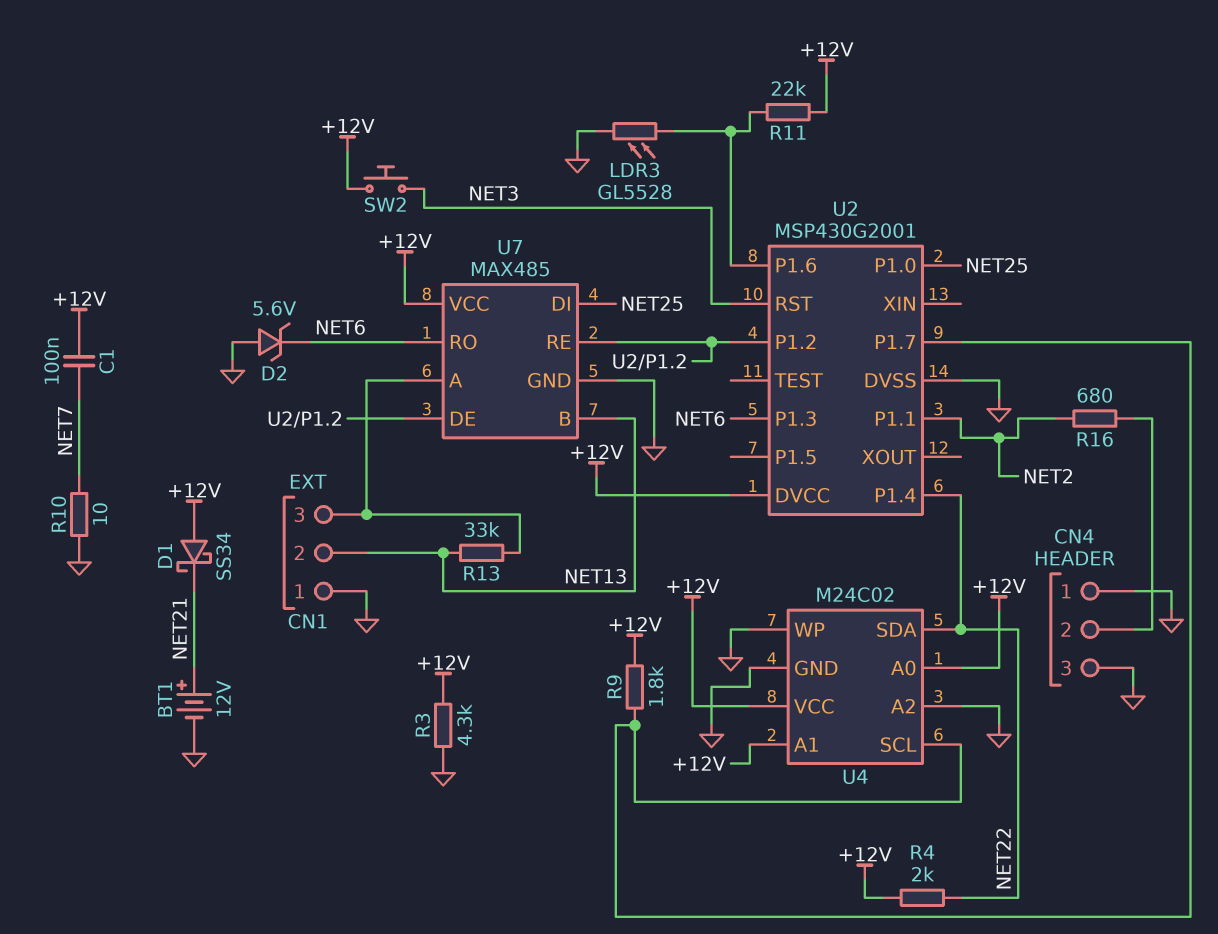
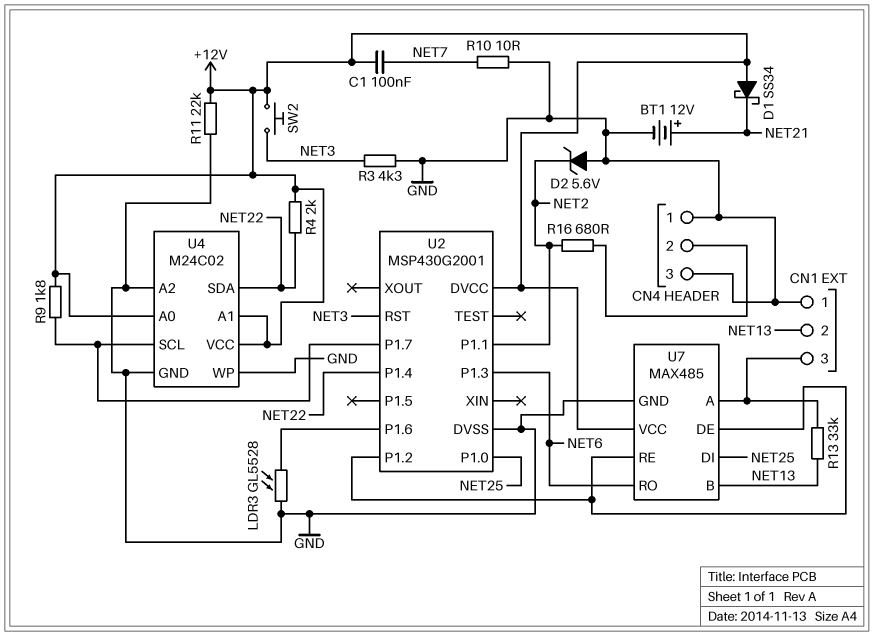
D2: zener 5.6V (A GND, K NET6) -> zener 5.6V (A GND, K NET2)
R3: 4.3k (+12V, GND) -> 4.3k (GND, NET3)
R11: 22k (+12V, U2/P1.6) -> 22k (+12V, GND)

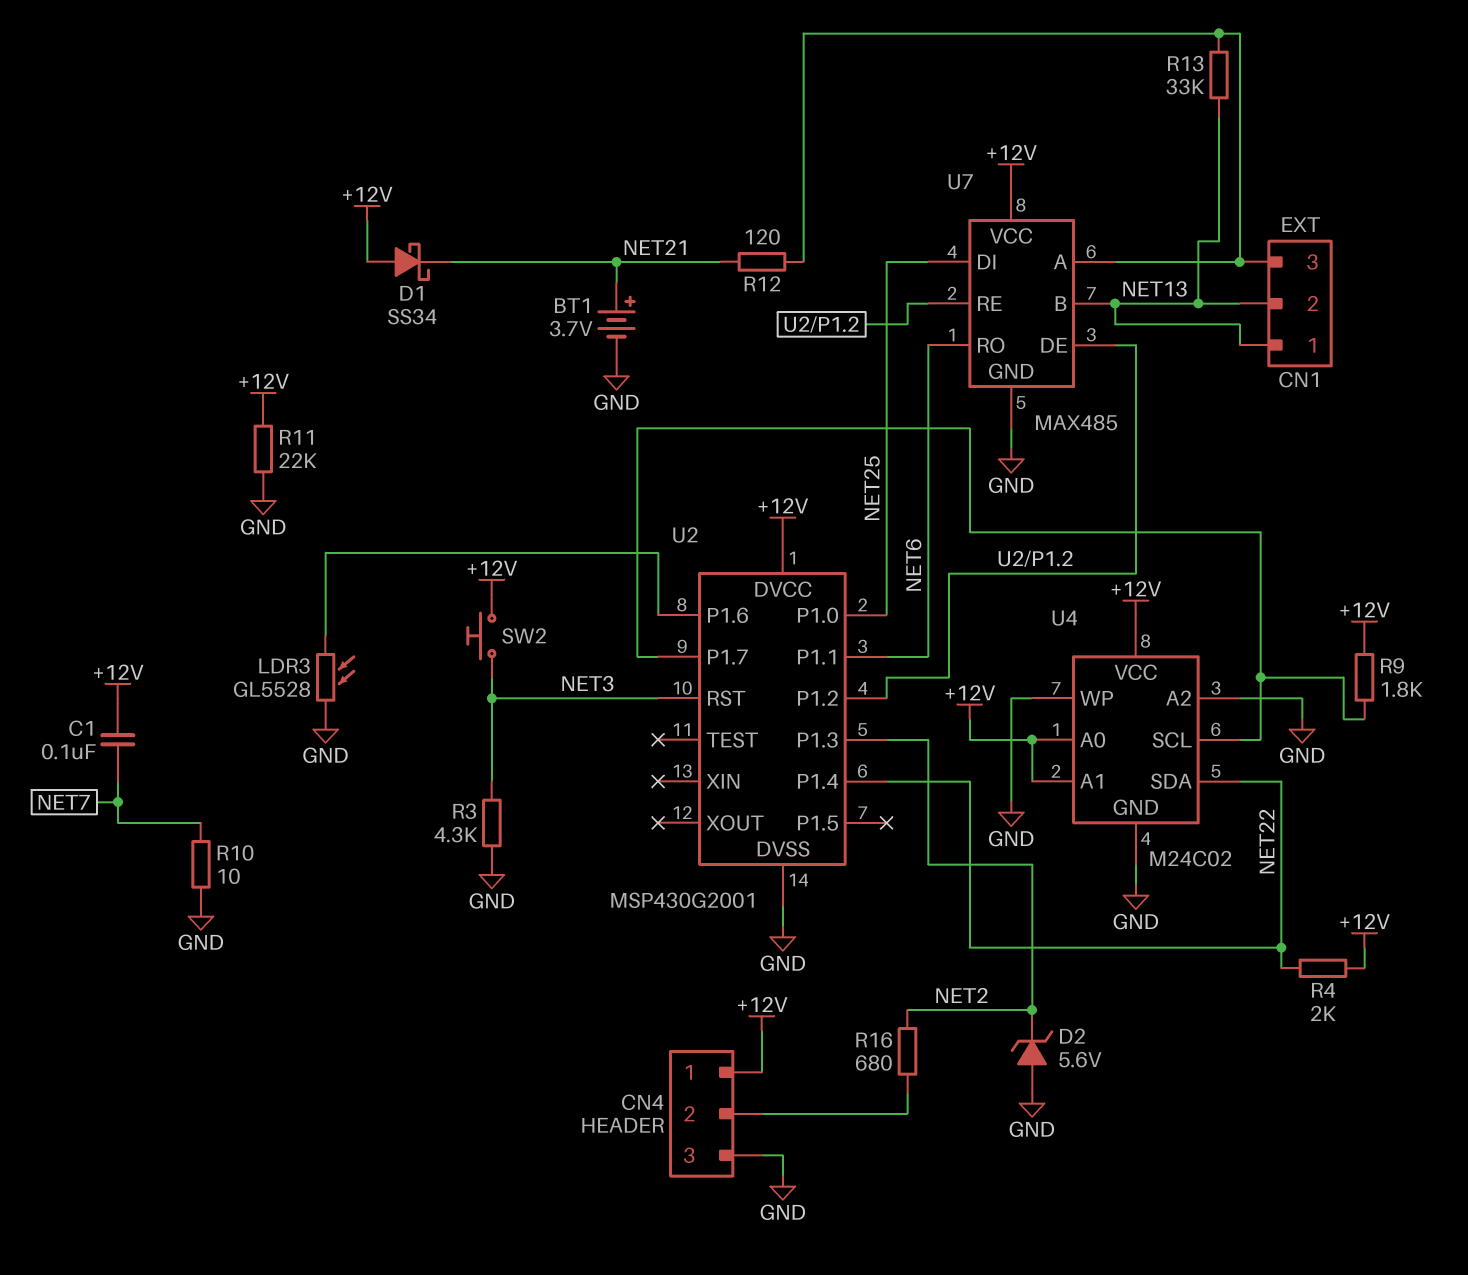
BT1: 12V (plus NET21, minus GND) -> 3.7V (plus NET21, minus GND)
CN1 pin 1: GND -> NET13
CN4 pin 1: GND -> +12V
R12: none -> 120 (CN1/3, NET21)
U2 pin P1.1: NET2 -> NET6
U2 pin P1.3: NET6 -> NET2

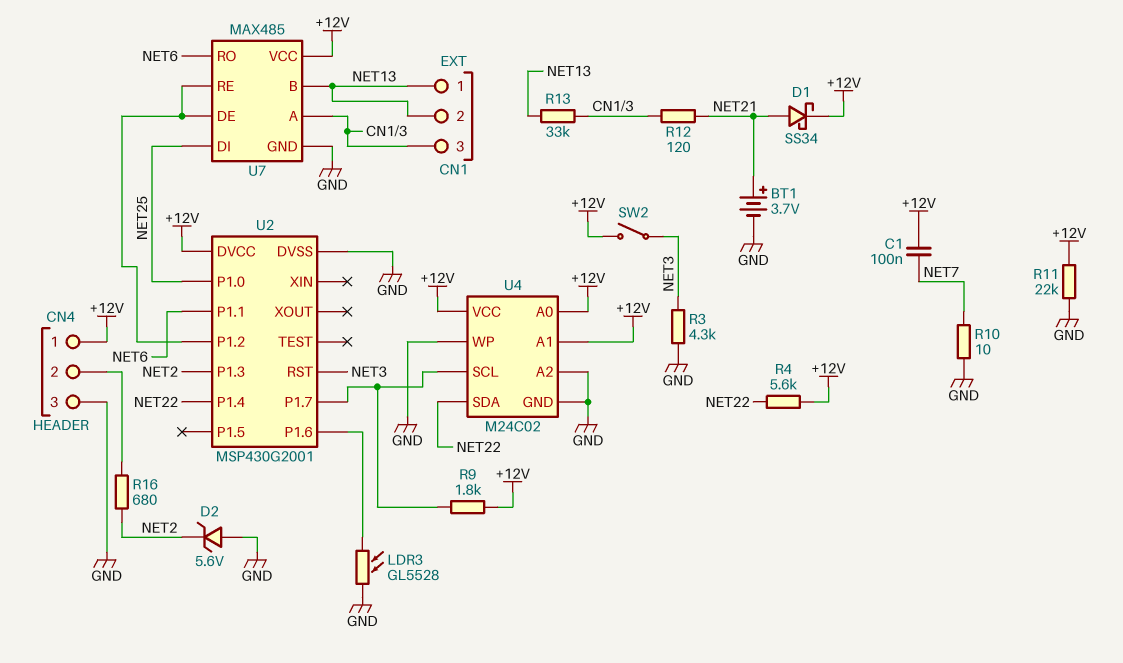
D1: schottky SS34 (A +12V, K NET21) -> schottky SS34 (A NET21, K +12V)
R4: 2k (+12V, NET22) -> 5.6k (+12V, NET22)
SW2: button (+12V, NET3) -> switch (+12V, NET3)

